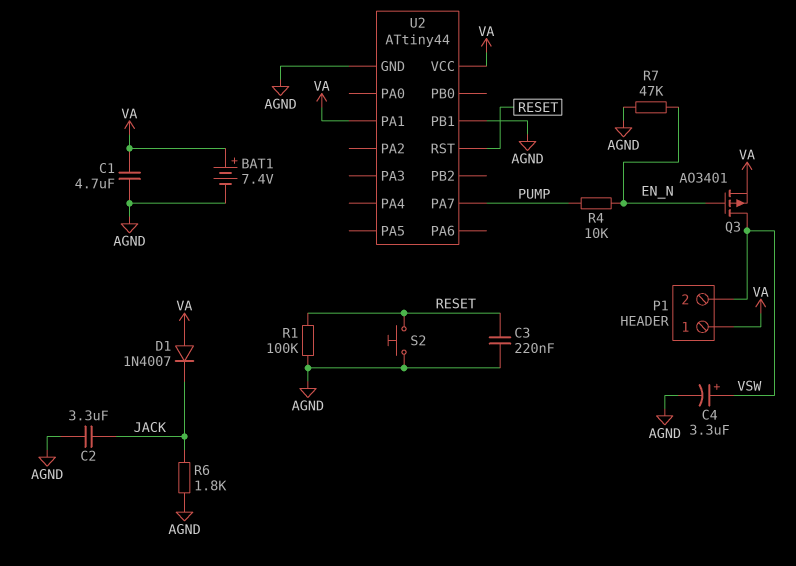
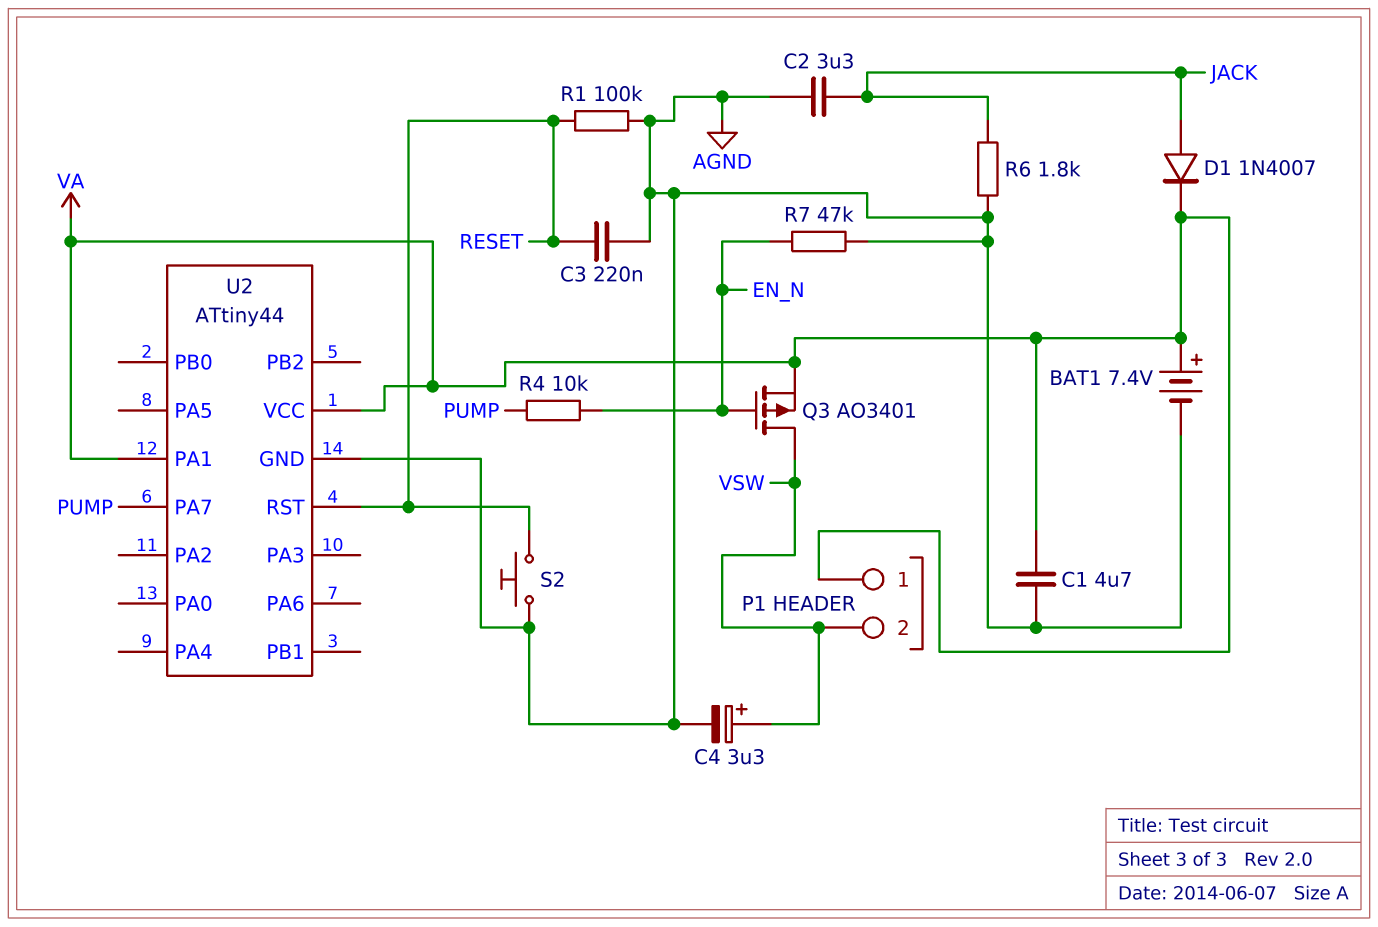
D1: diode 1N4007 (A VA, K JACK) -> diode 1N4007 (A JACK, K VA)
U2 pin PB1: AGND -> none

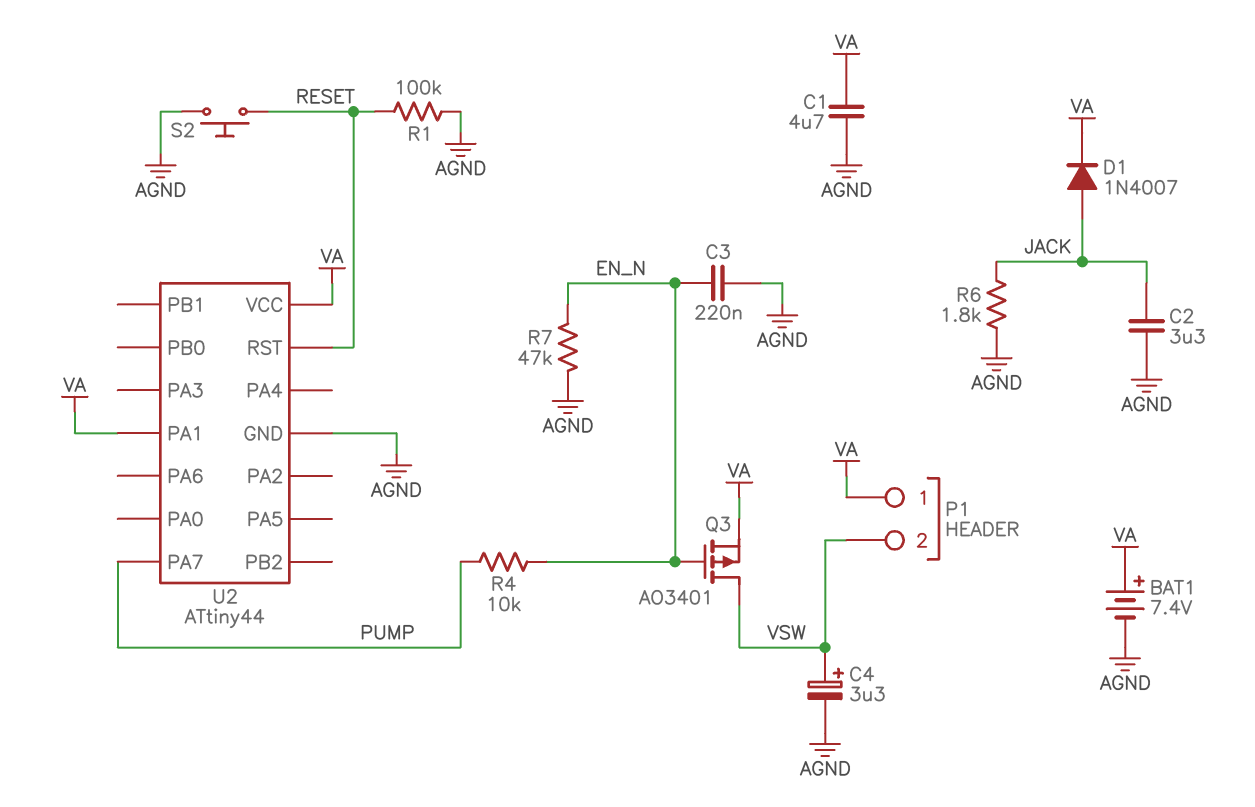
C3: 220nF (AGND, RESET) -> 220nF (AGND, EN_N)

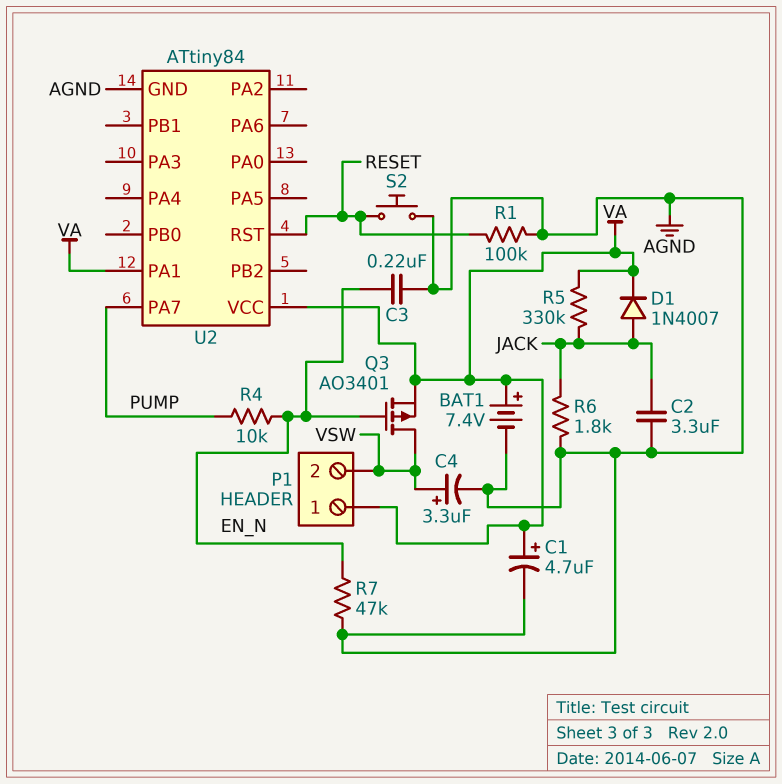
C1: 4.7uF (AGND, VA) -> 4.7uF (plus VA, minus AGND)
R5: none -> 330k (JACK, VA)
U2: ATtiny44 -> ATtiny84

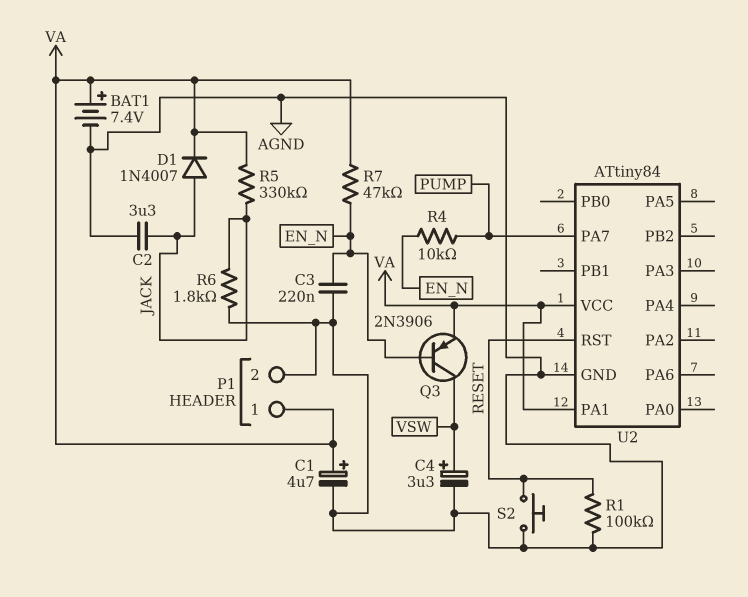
P1 pin 2: VSW -> AGND
Q3: PMOS AO3401 (G EN_N, D VSW, S VA) -> PNP 2N3906 (B EN_N, C VSW, E VA)
R7: 47k (AGND, EN_N) -> 47k (EN_N, VA)

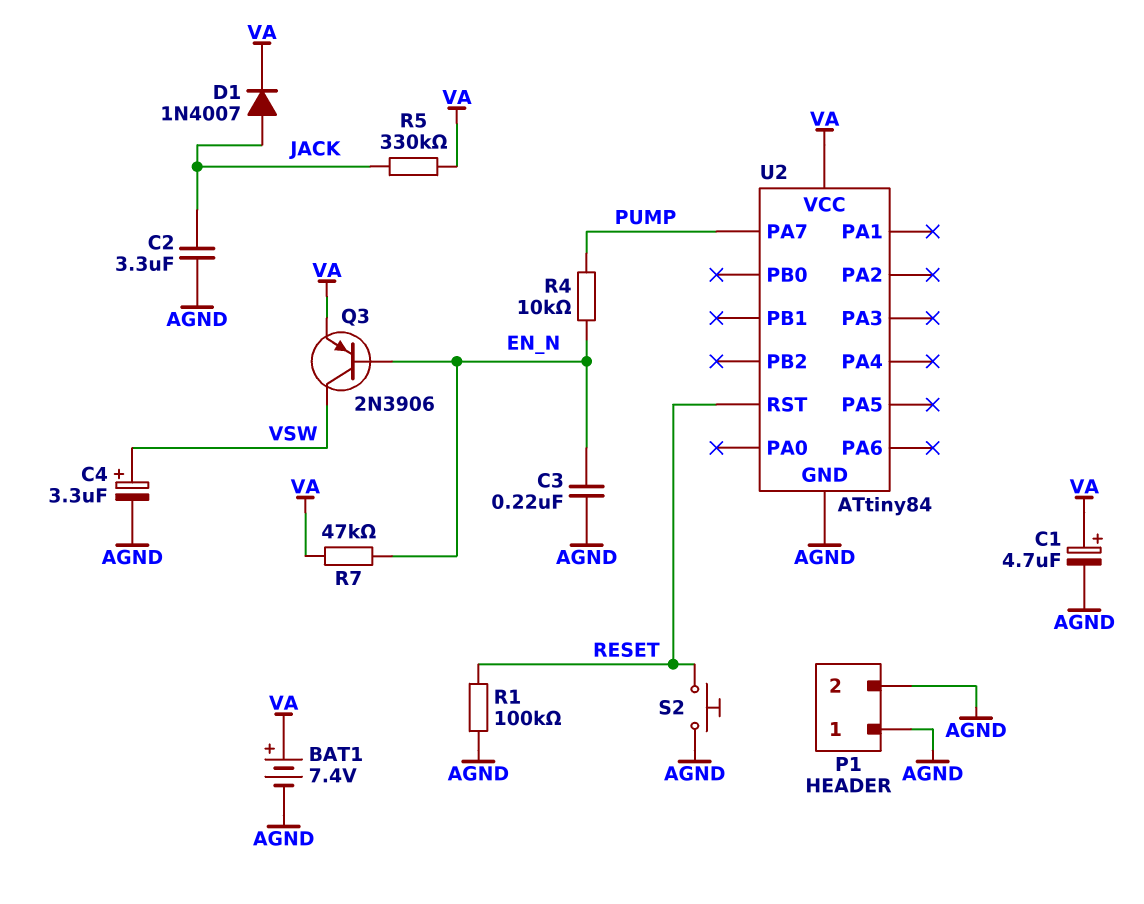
P1 pin 1: VA -> AGND
R6: 1.8k (AGND, JACK) -> none
U2 pin PA1: VA -> none

